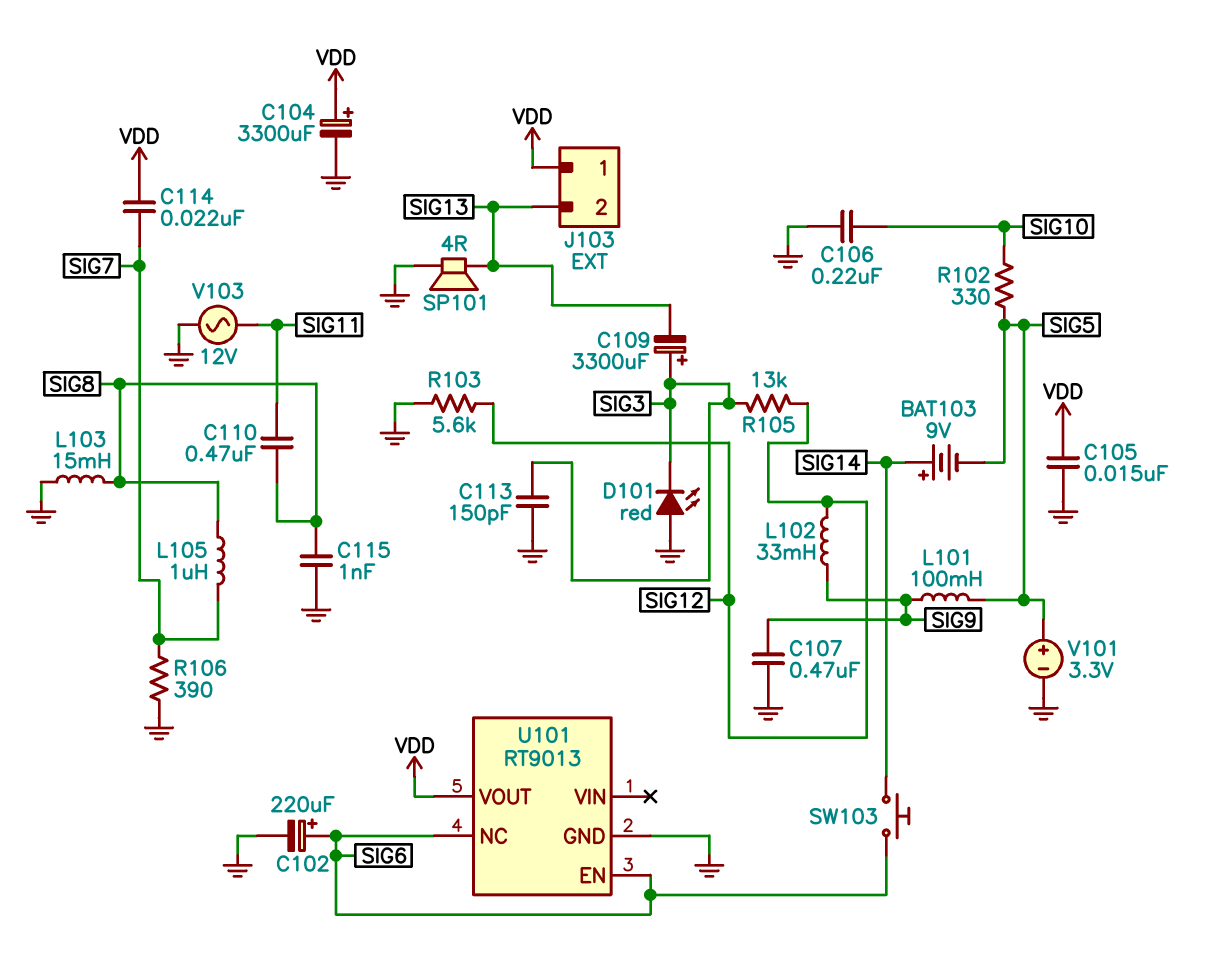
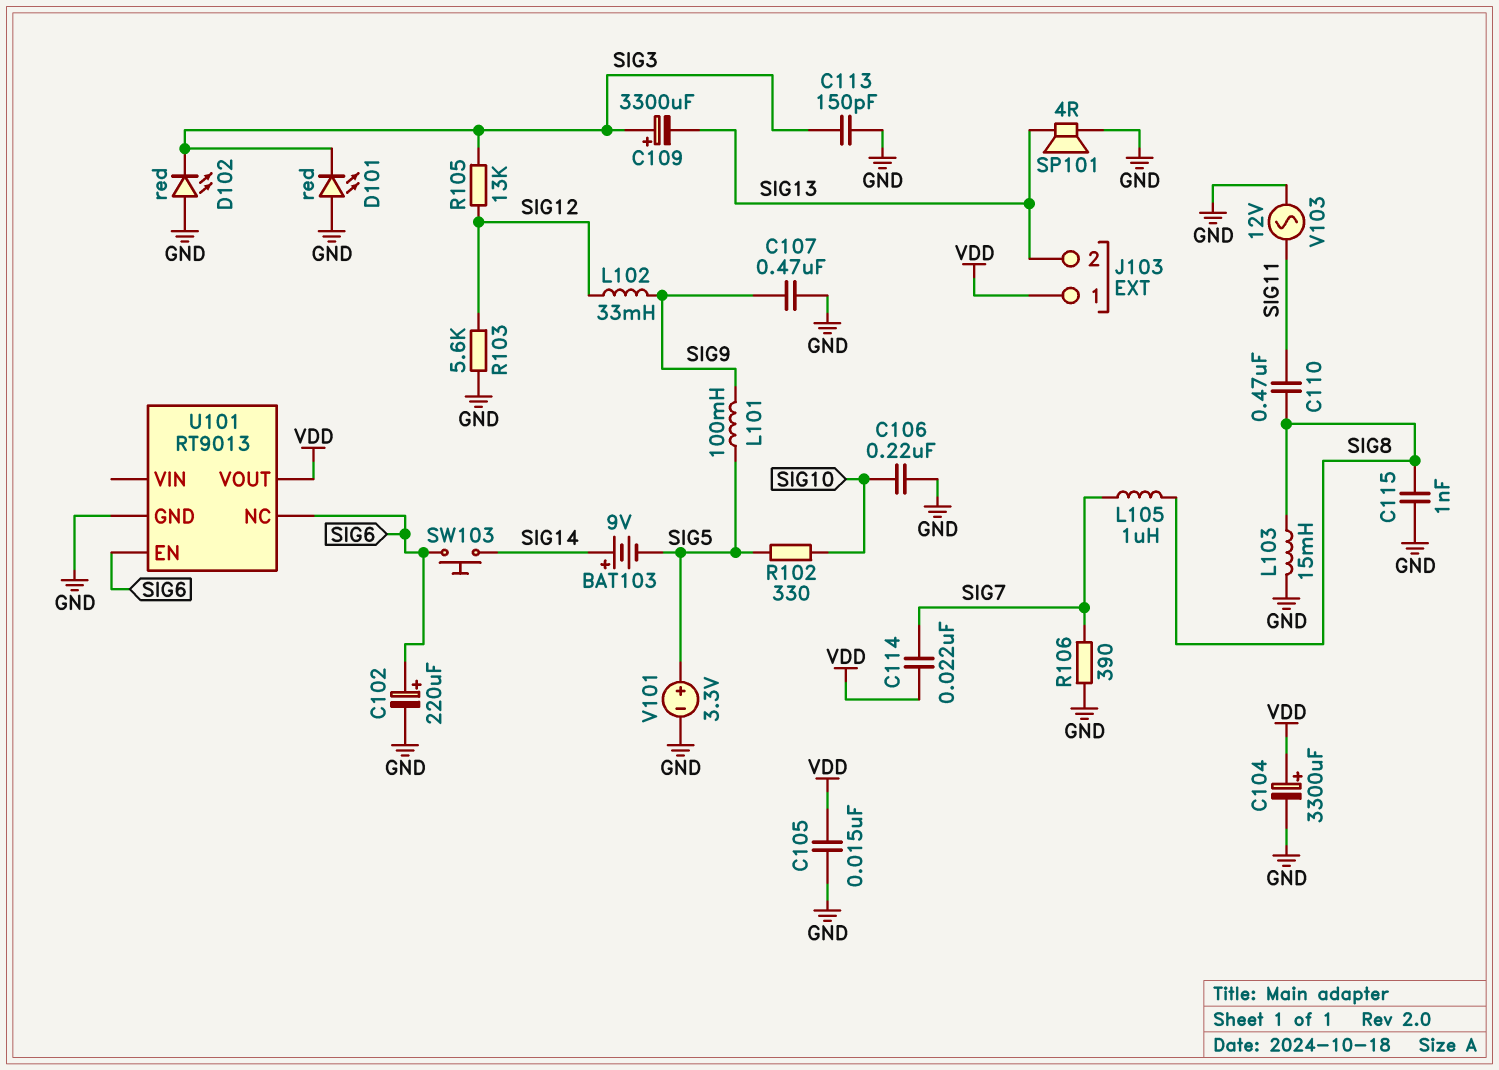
D102: none -> LED red (A GND, K SIG3)

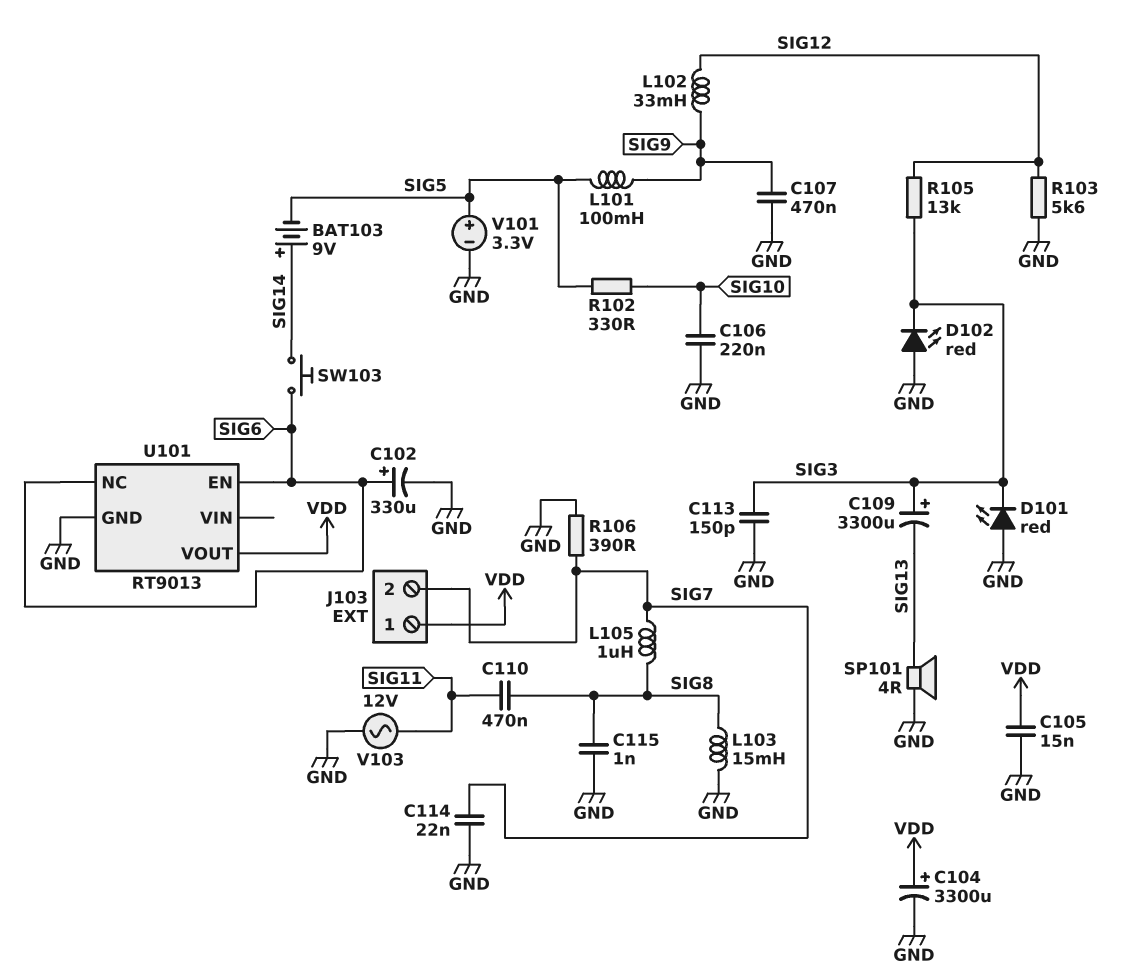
C102: 220uF (plus SIG6, minus GND) -> 330uF (plus SIG6, minus GND)
C114: 22nF (SIG7, VDD) -> 22nF (GND, SIG7)
J103 pin 2: SIG13 -> SIG7

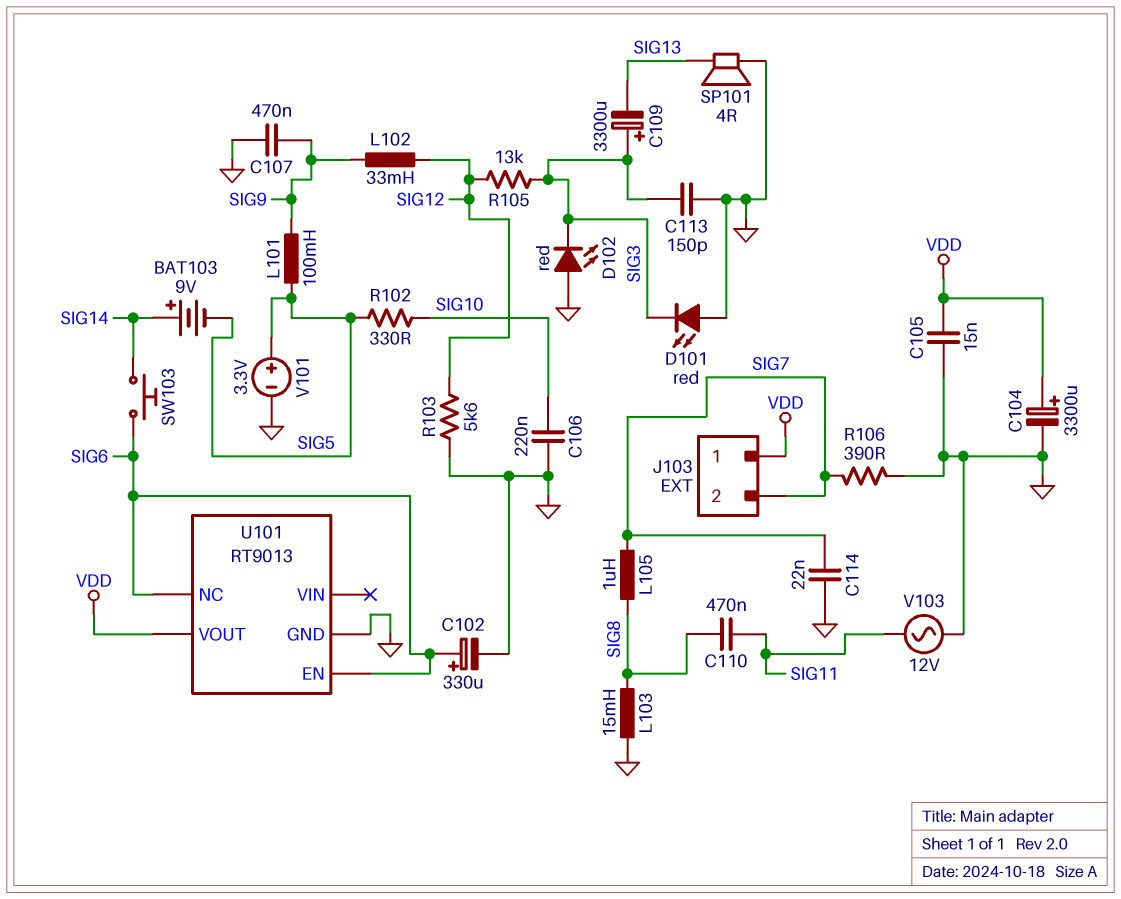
C115: 1nF (GND, SIG8) -> none

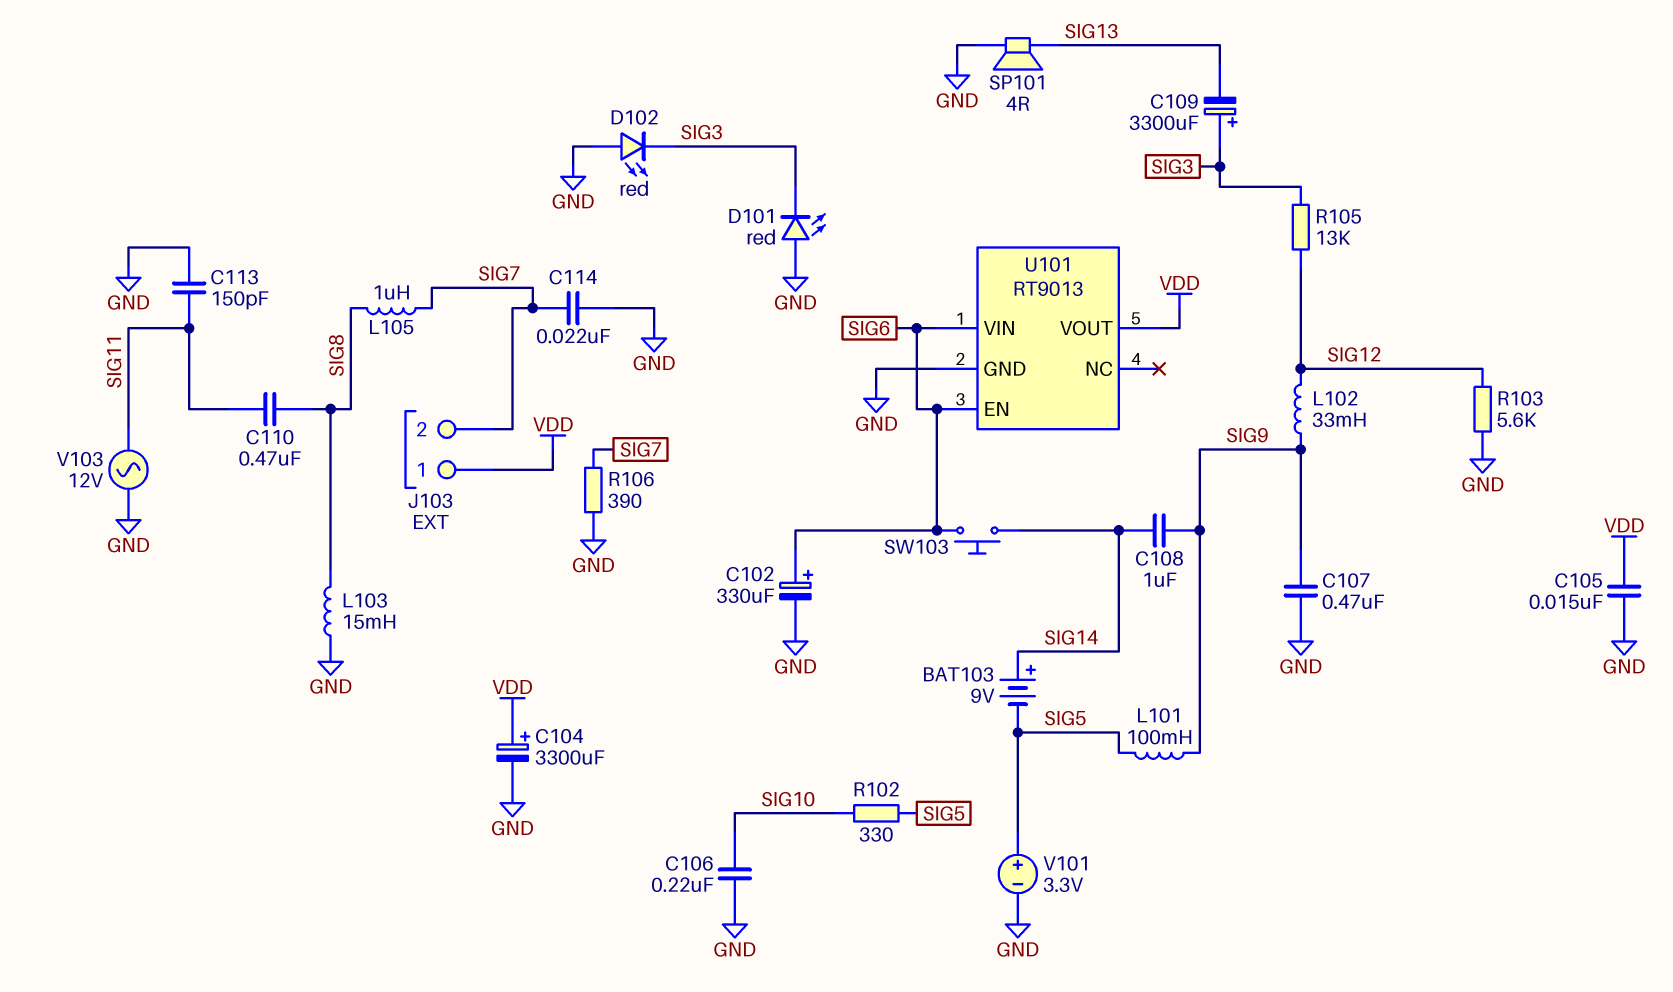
C108: none -> 1uF (SIG9, SIG14)
C113: 150pF (GND, SIG3) -> 150pF (GND, SIG11)
U101 pin NC: SIG6 -> none
U101 pin VIN: none -> SIG6

